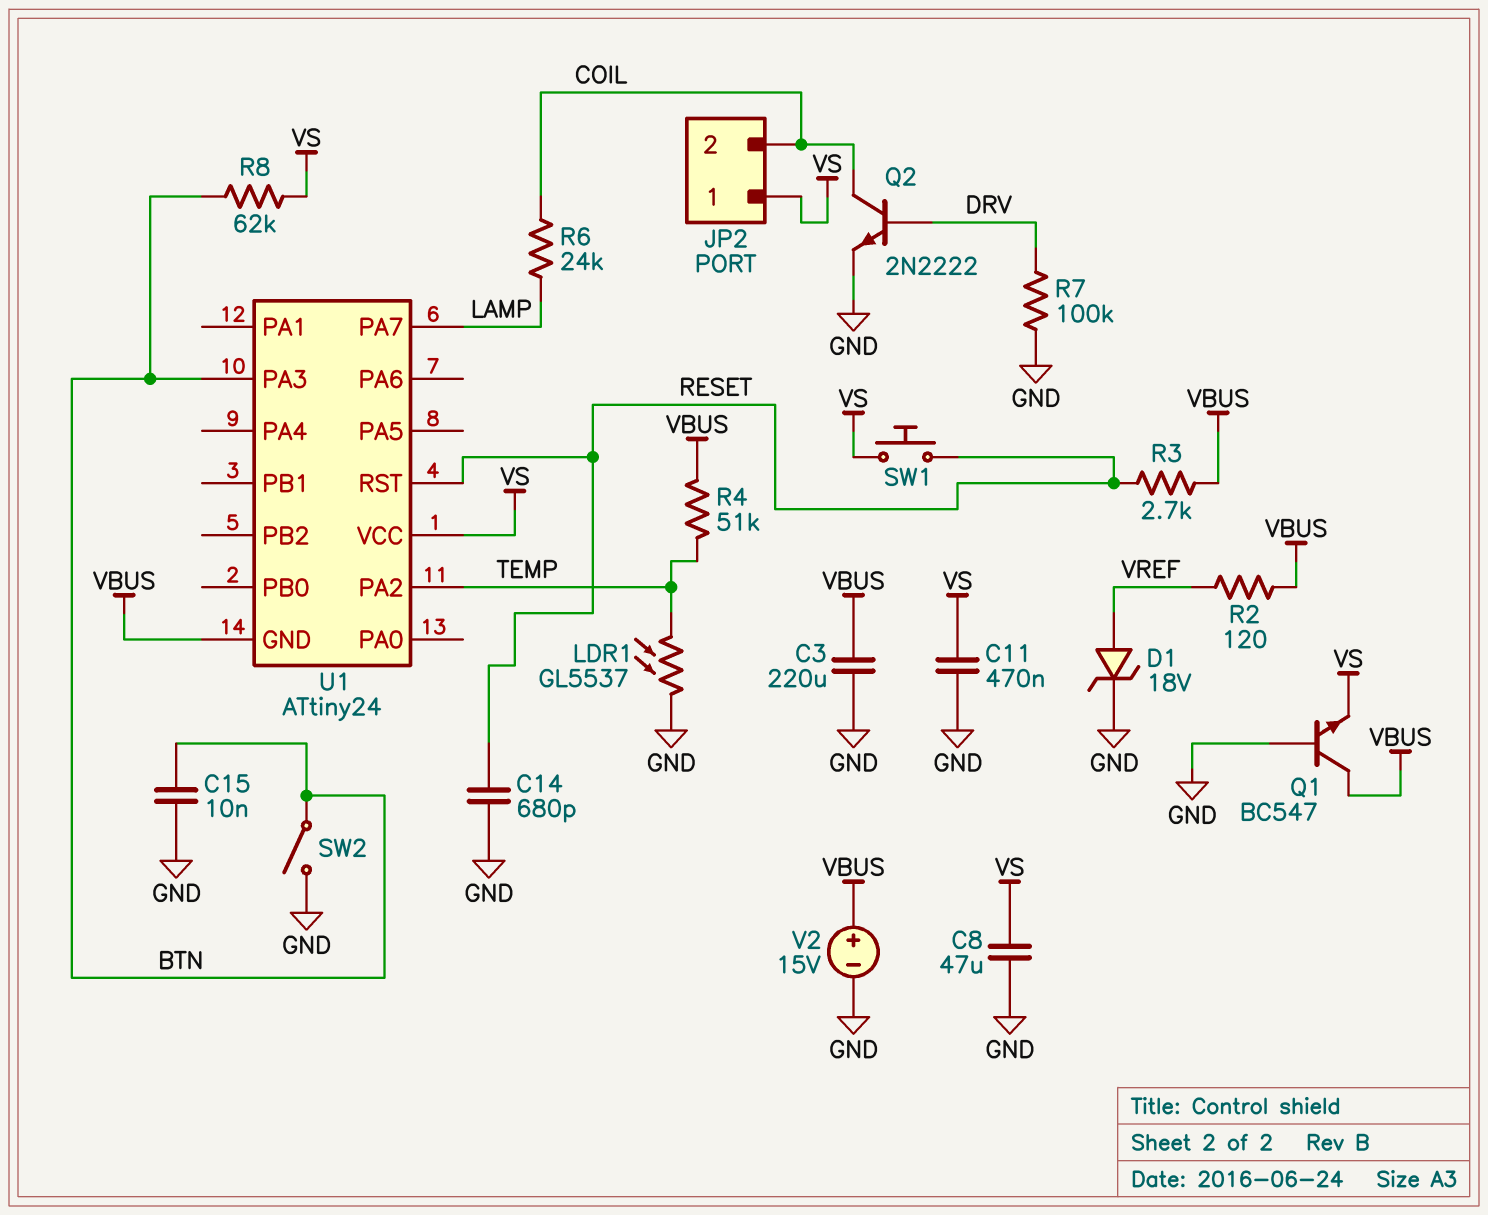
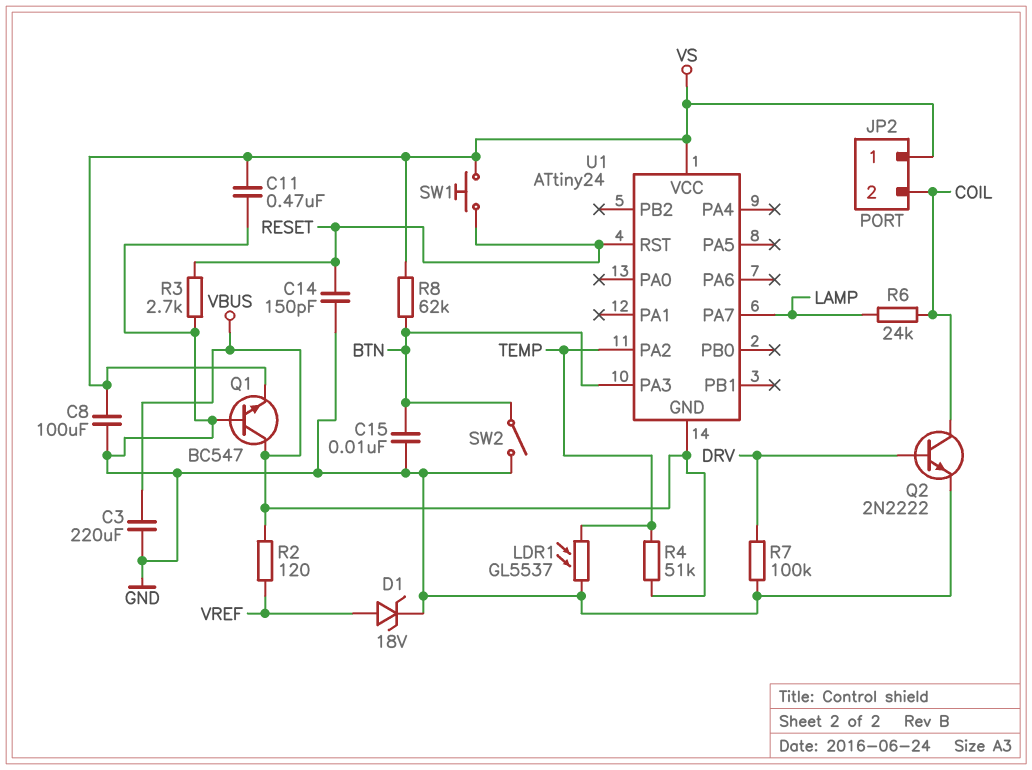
C8: 47uF (GND, VS) -> 100uF (GND, VS)
C14: 680pF (GND, RESET) -> 150pF (GND, RESET)
R3: 2.7k (RESET, VBUS) -> 2.7k (GND, RESET)
V2: 15V (plus VBUS, minus GND) -> none

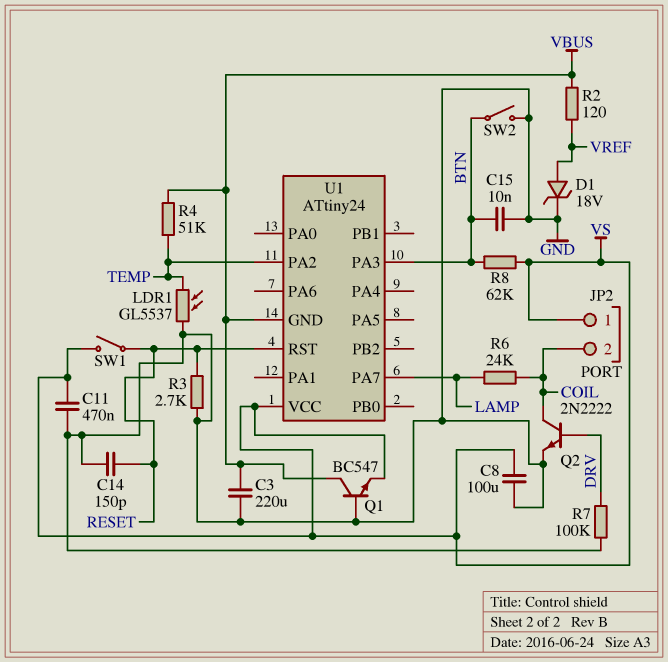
SW1: button (RESET, VS) -> switch (RESET, VS)

